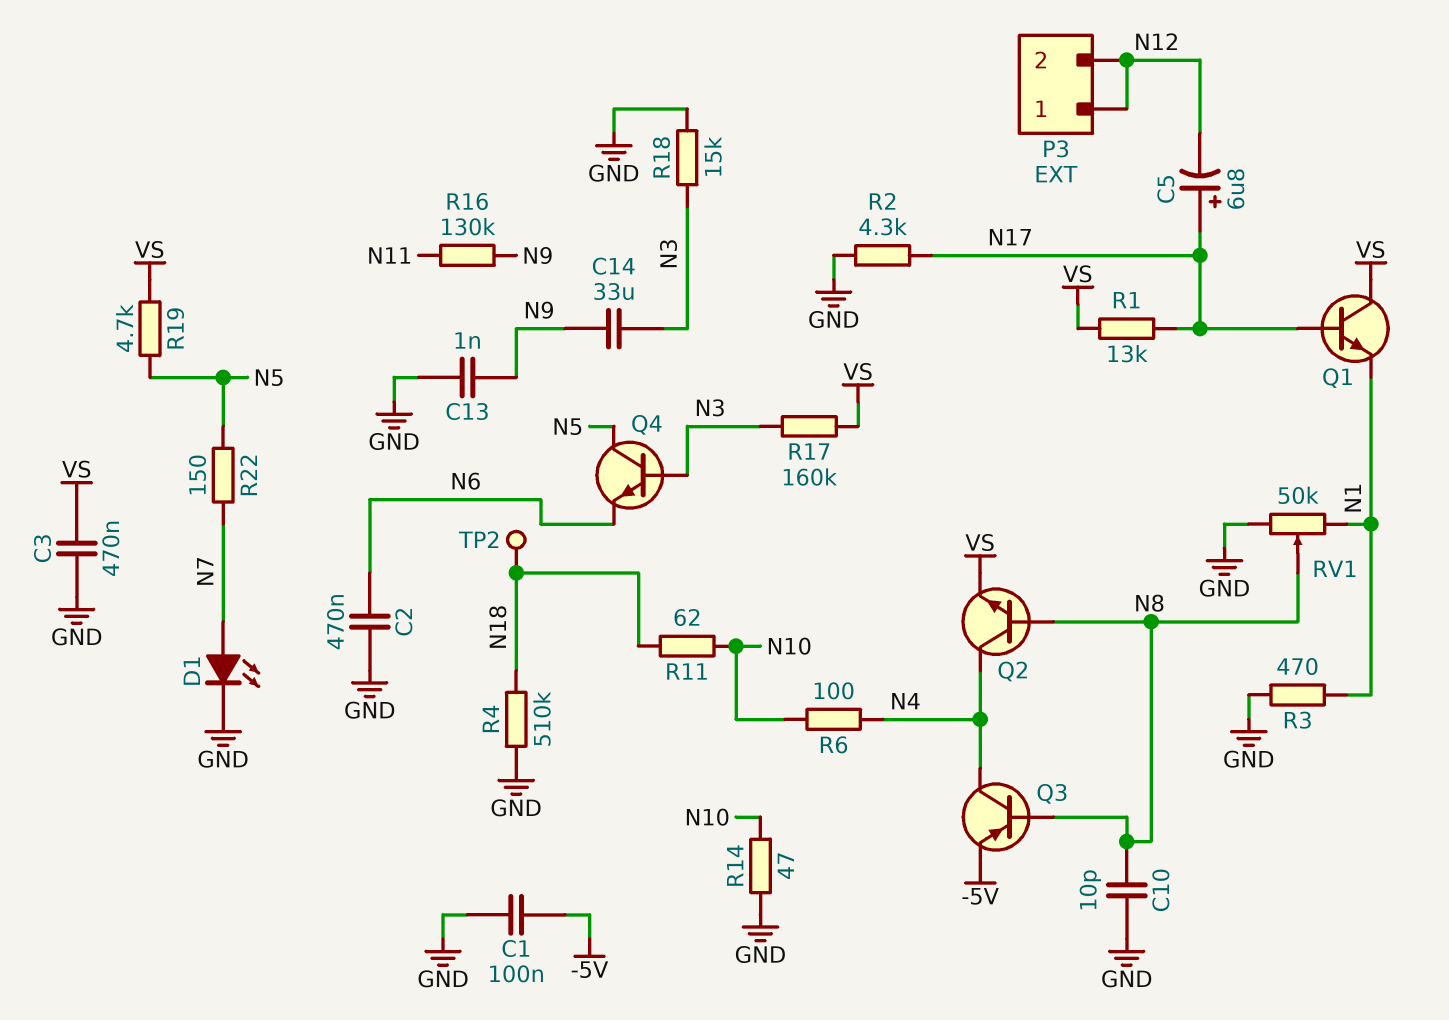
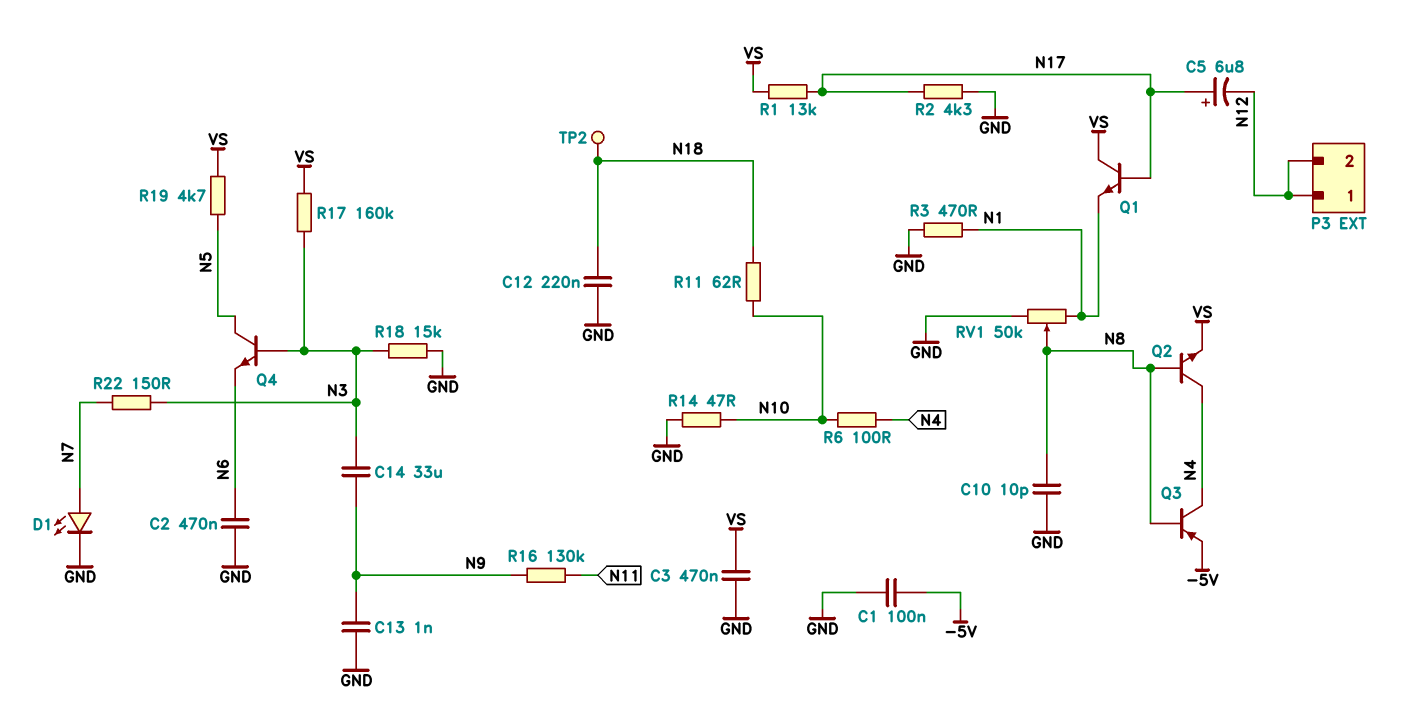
C12: none -> 220nF (GND, N18)
R4: 510k (GND, N18) -> none
R22: 150 (N5, N7) -> 150 (N3, N7)

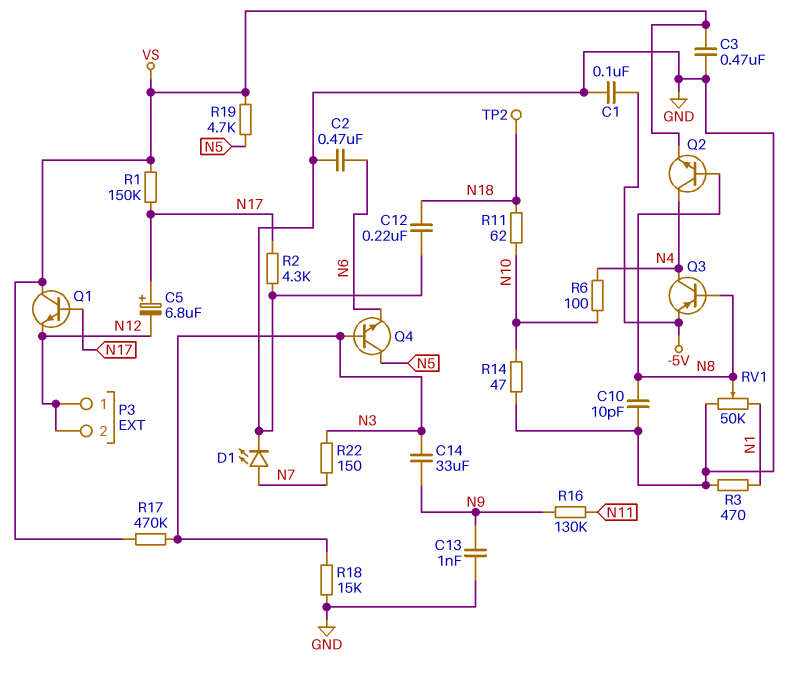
Q1: NPN (B N17, C VS, E N1) -> NPN (B N17, C VS, E N12)
R1: 13k (N17, VS) -> 150k (N17, VS)
R17: 160k (N3, VS) -> 470k (N3, VS)

